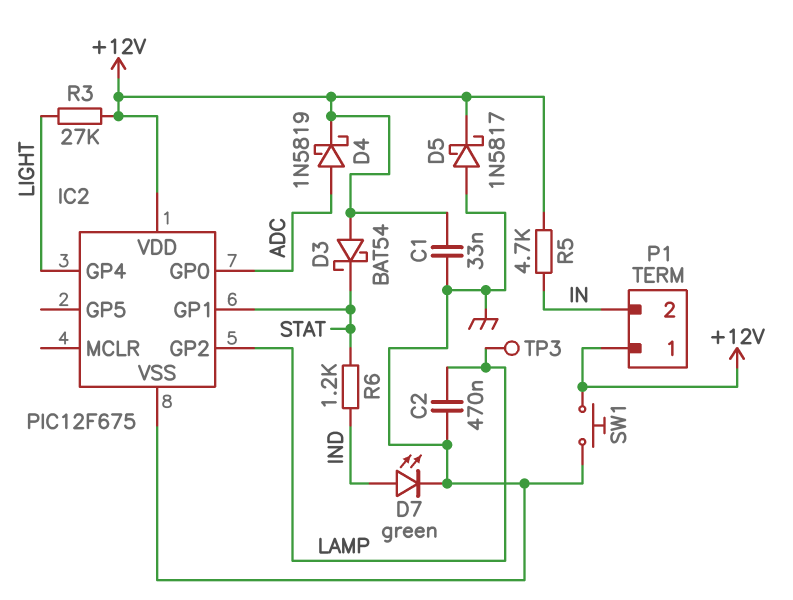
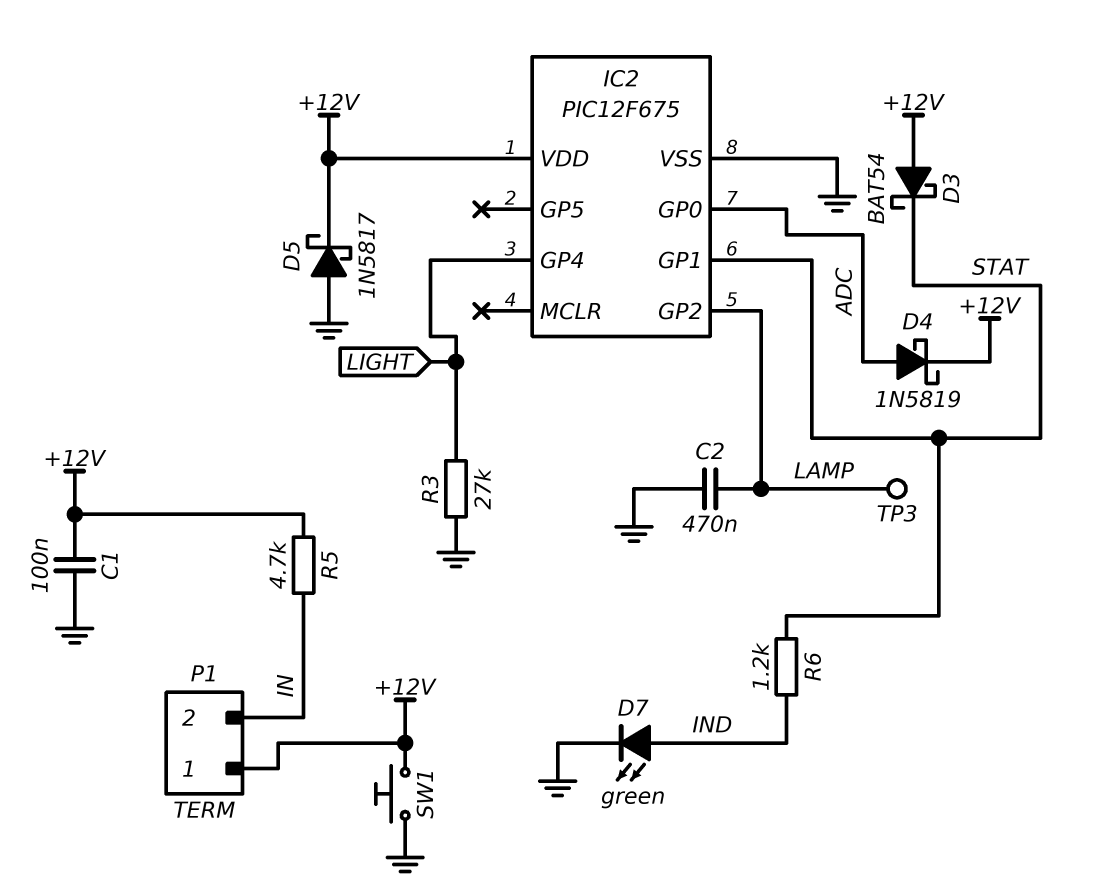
C1: 33nF (+12V, GND) -> 100nF (+12V, GND)
R3: 27k (+12V, LIGHT) -> 27k (GND, LIGHT)

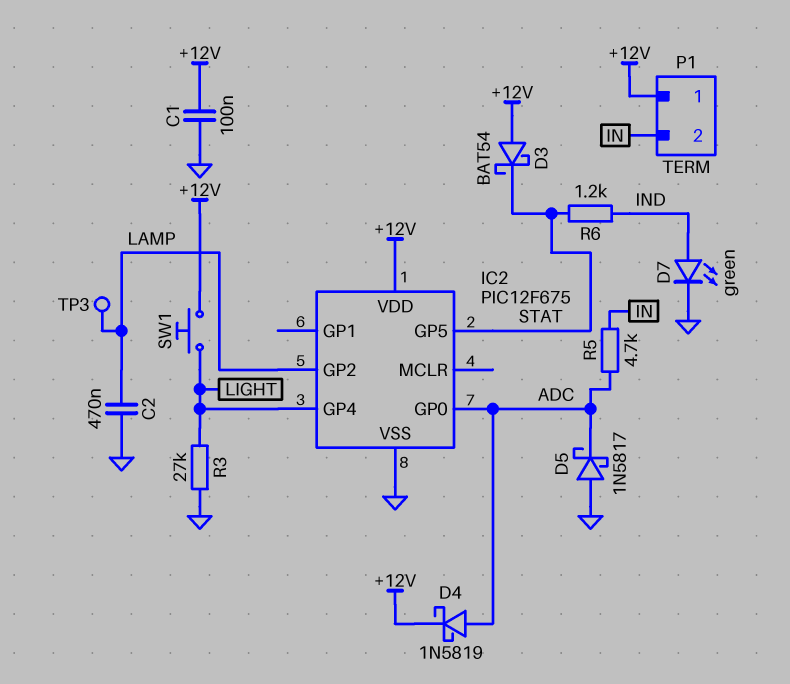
D5: schottky 1N5817 (A GND, K +12V) -> schottky 1N5817 (A GND, K ADC)
IC2 pin GP1: STAT -> none
IC2 pin GP5: none -> STAT
R5: 4.7k (+12V, IN) -> 4.7k (ADC, IN)
SW1: button (+12V, GND) -> button (+12V, LIGHT)

